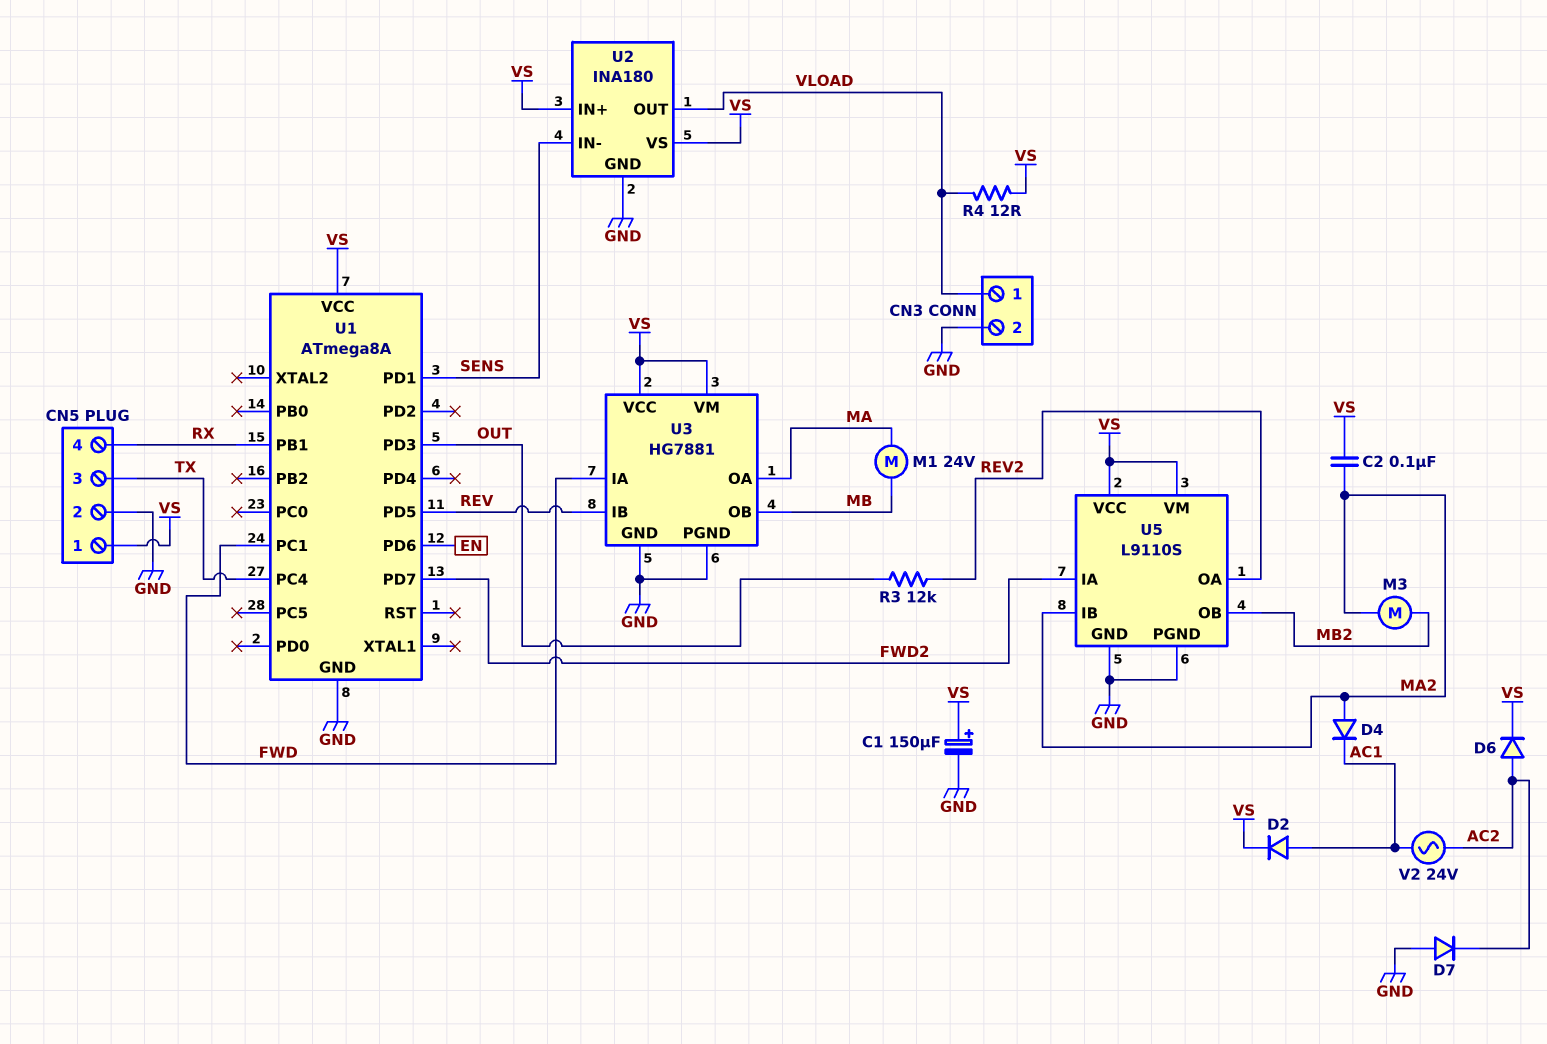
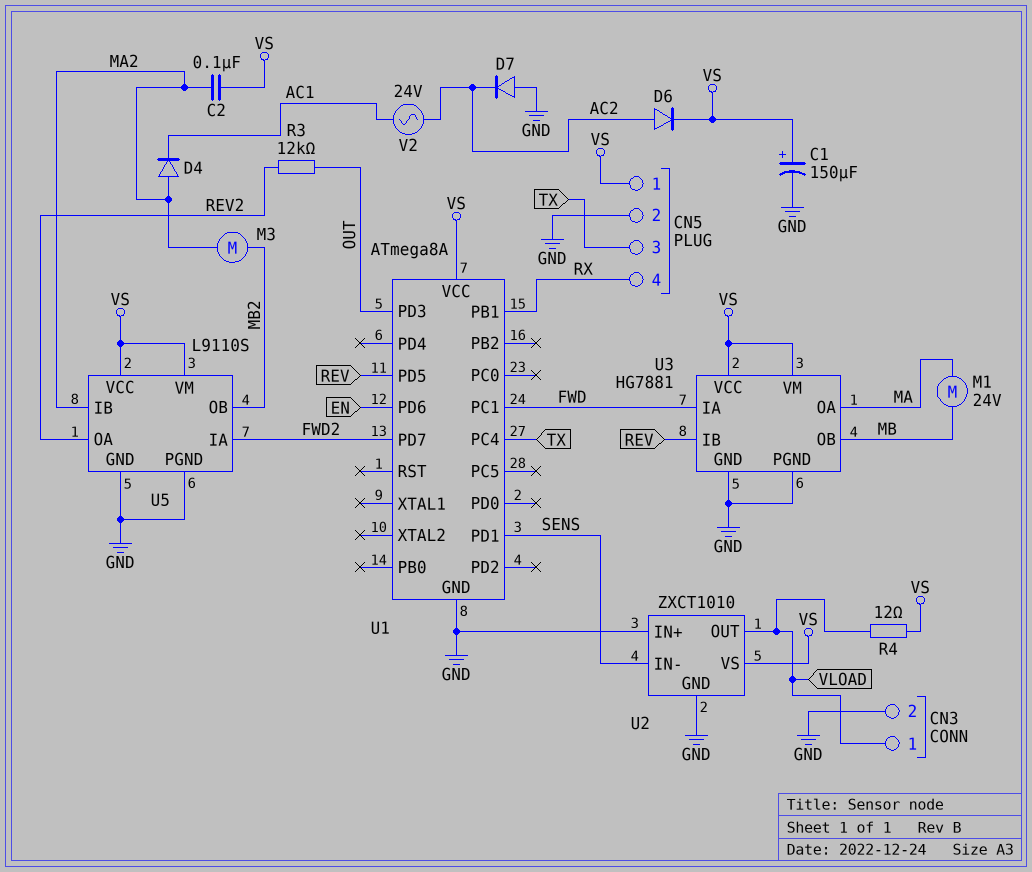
D2: diode (A AC1, K VS) -> none
U2: INA180 -> ZXCT1010
U2 pin IN+: VS -> GND

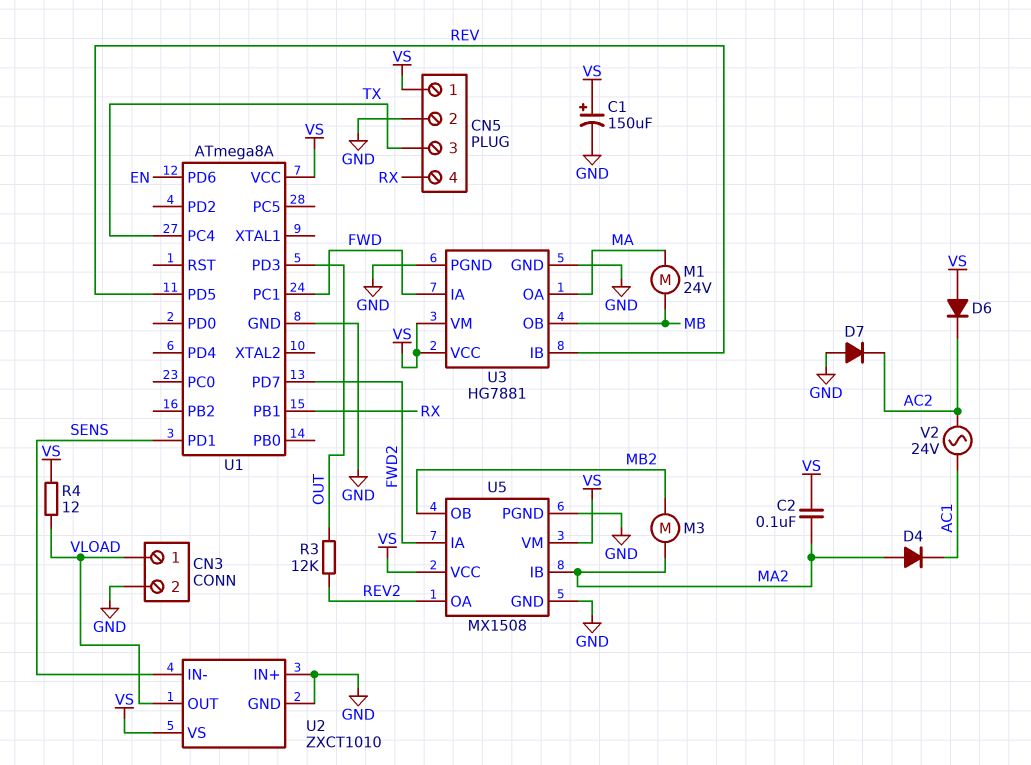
D6: diode (A AC2, K VS) -> diode (A VS, K AC2)
U5: L9110S -> MX1508

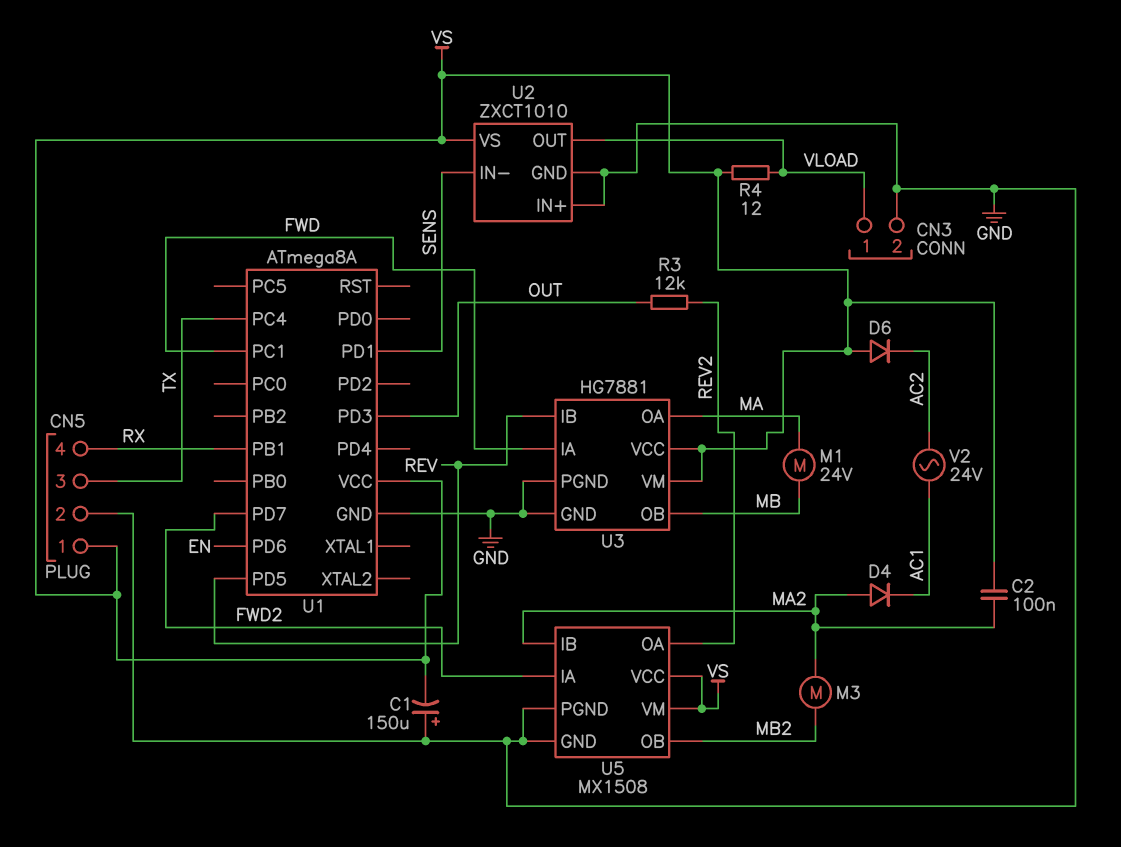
C1: 150uF (plus VS, minus GND) -> 150uF (plus GND, minus VS)
D7: diode (A GND, K AC2) -> none

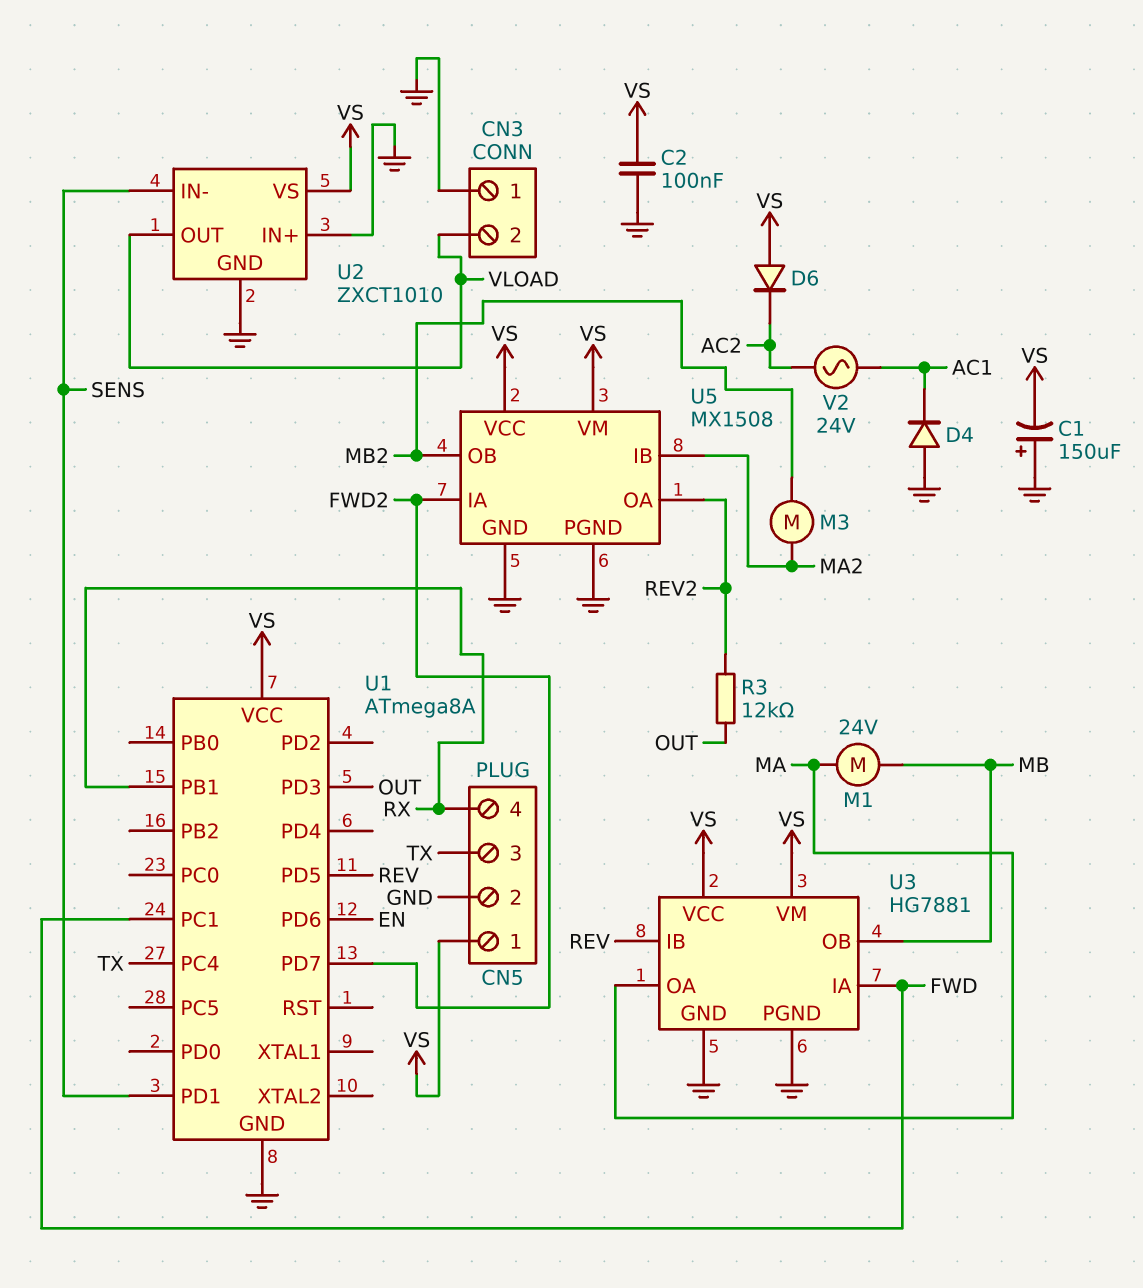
C2: 100nF (MA2, VS) -> 100nF (GND, VS)
CN3 pin 1: VLOAD -> GND
CN3 pin 2: GND -> VLOAD
D4: diode (A MA2, K AC1) -> diode (A GND, K AC1)
R4: 12 (VLOAD, VS) -> none

